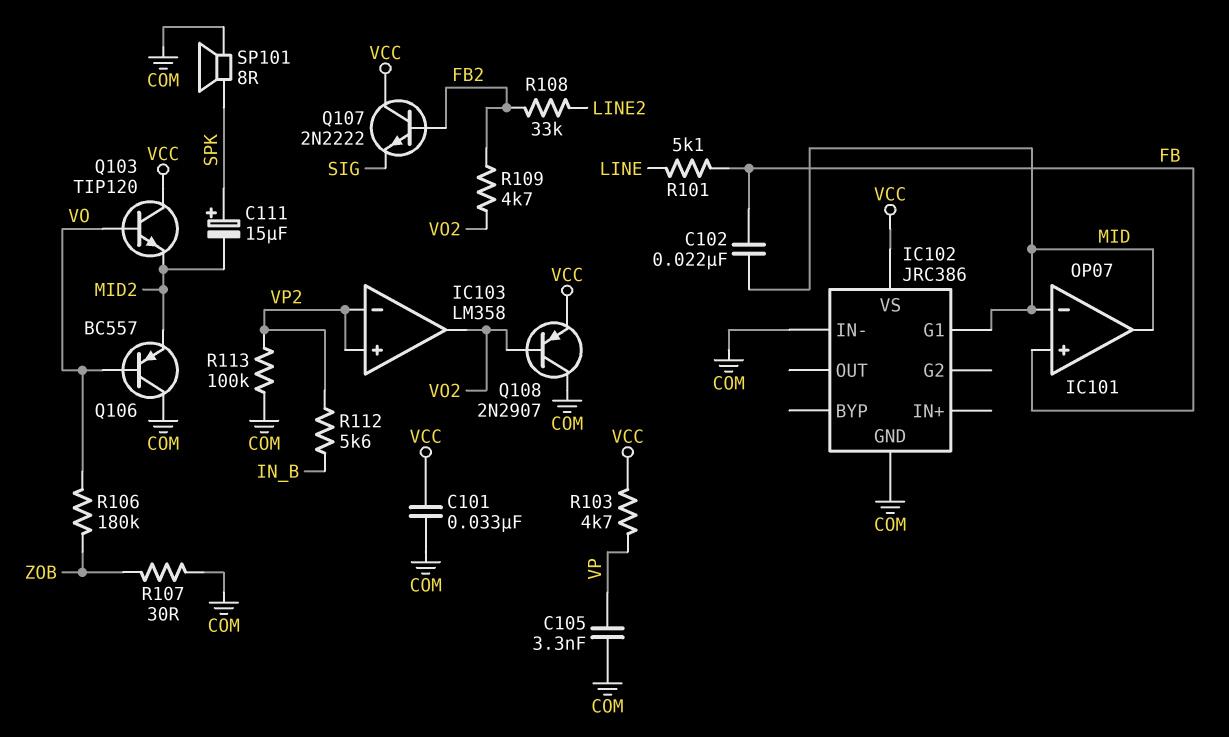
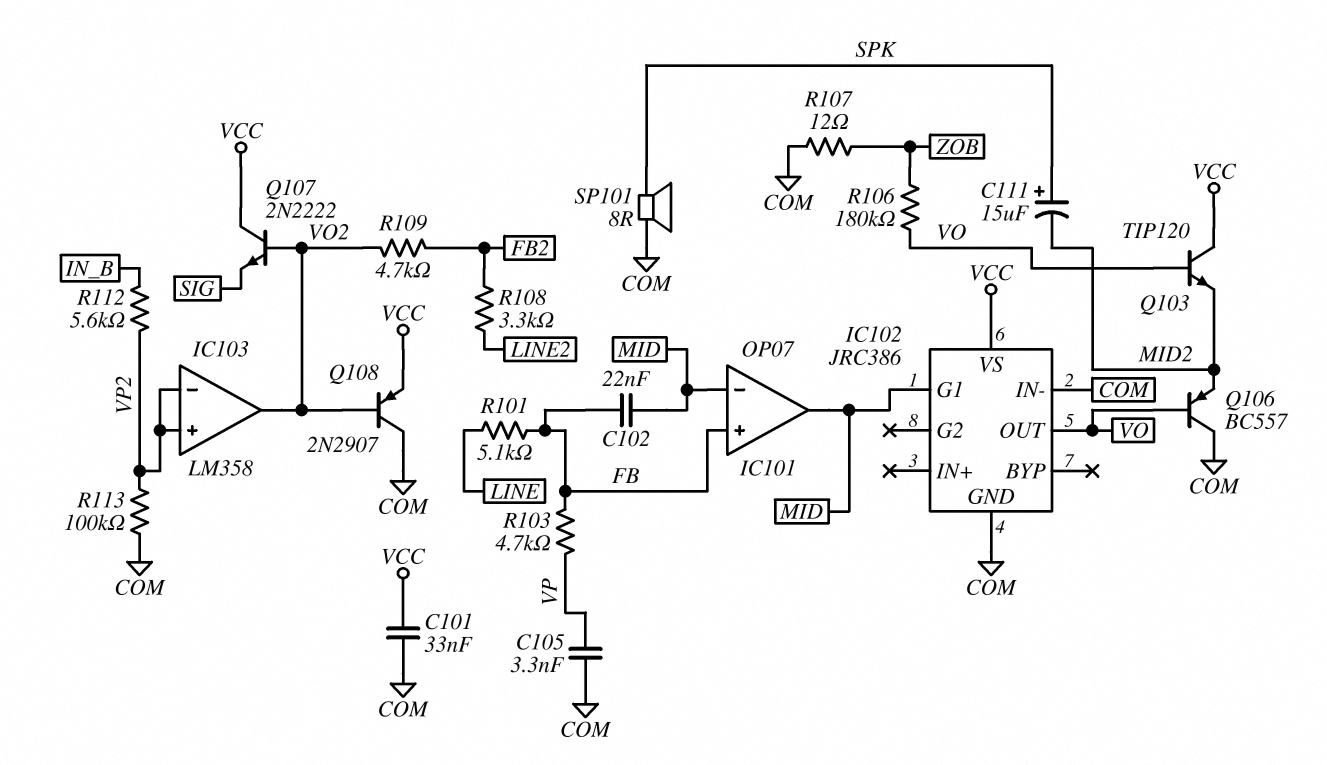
IC102 pin OUT: none -> VO
Q107: NPN 2N2222 (B FB2, C VCC, E SIG) -> NPN 2N2222 (B VO2, C VCC, E SIG)
R103: 4.7k (VCC, VP) -> 4.7k (FB, VP)
R107: 30 (COM, ZOB) -> 12 (COM, ZOB)
R108: 33k (FB2, LINE2) -> 3.3k (FB2, LINE2)

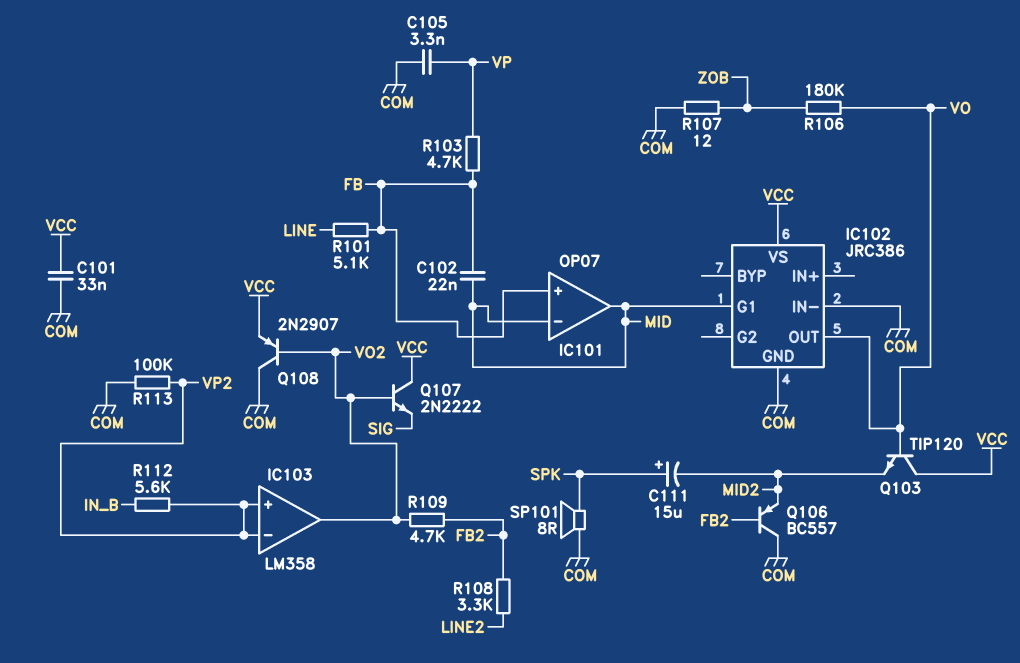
Q106: PNP BC557 (B VO, C COM, E MID2) -> PNP BC557 (B FB2, C COM, E MID2)

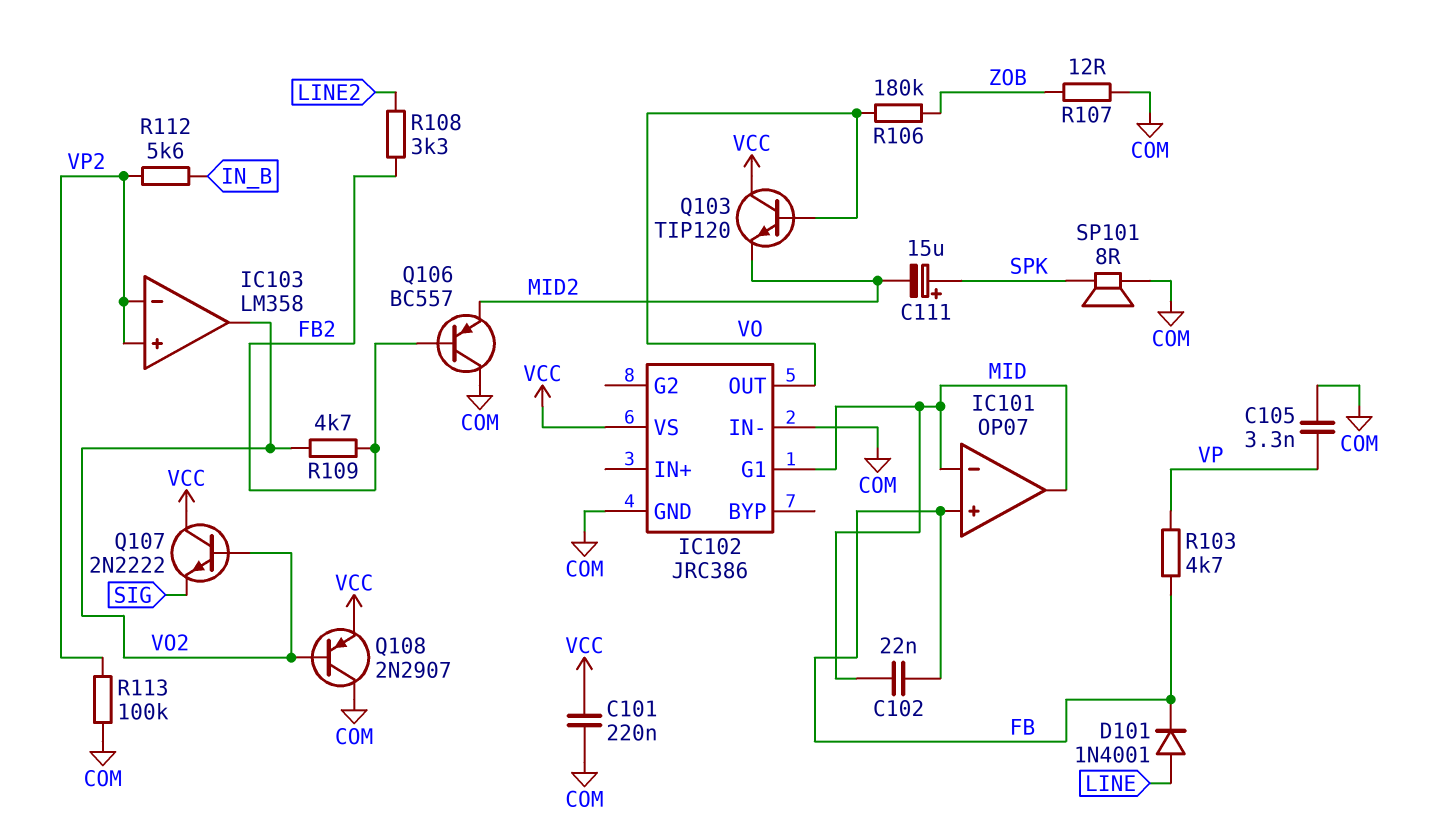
C101: 33nF (COM, VCC) -> 220nF (COM, VCC)
D101: none -> diode 1N4001 (A LINE, K FB)
R101: 5.1k (FB, LINE) -> none

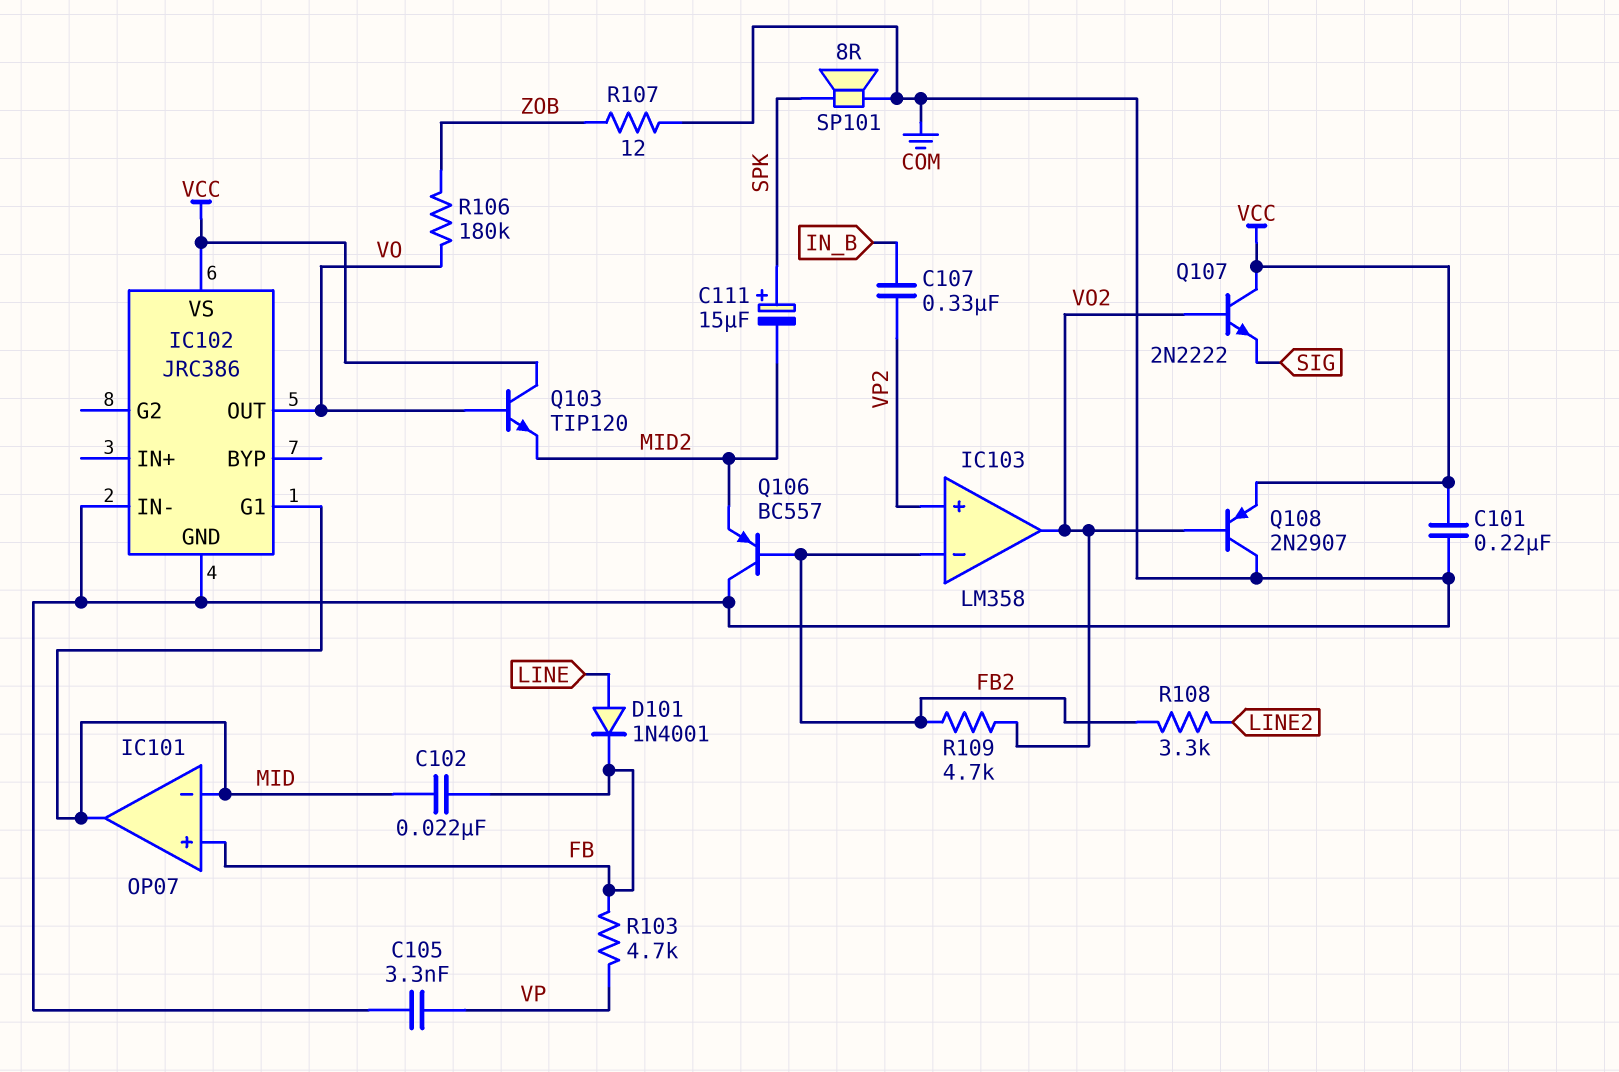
C107: none -> 330nF (IN_B, VP2)
IC103 pin in-: VP2 -> FB2
R112: 5.6k (IN_B, VP2) -> none
R113: 100k (COM, VP2) -> none

